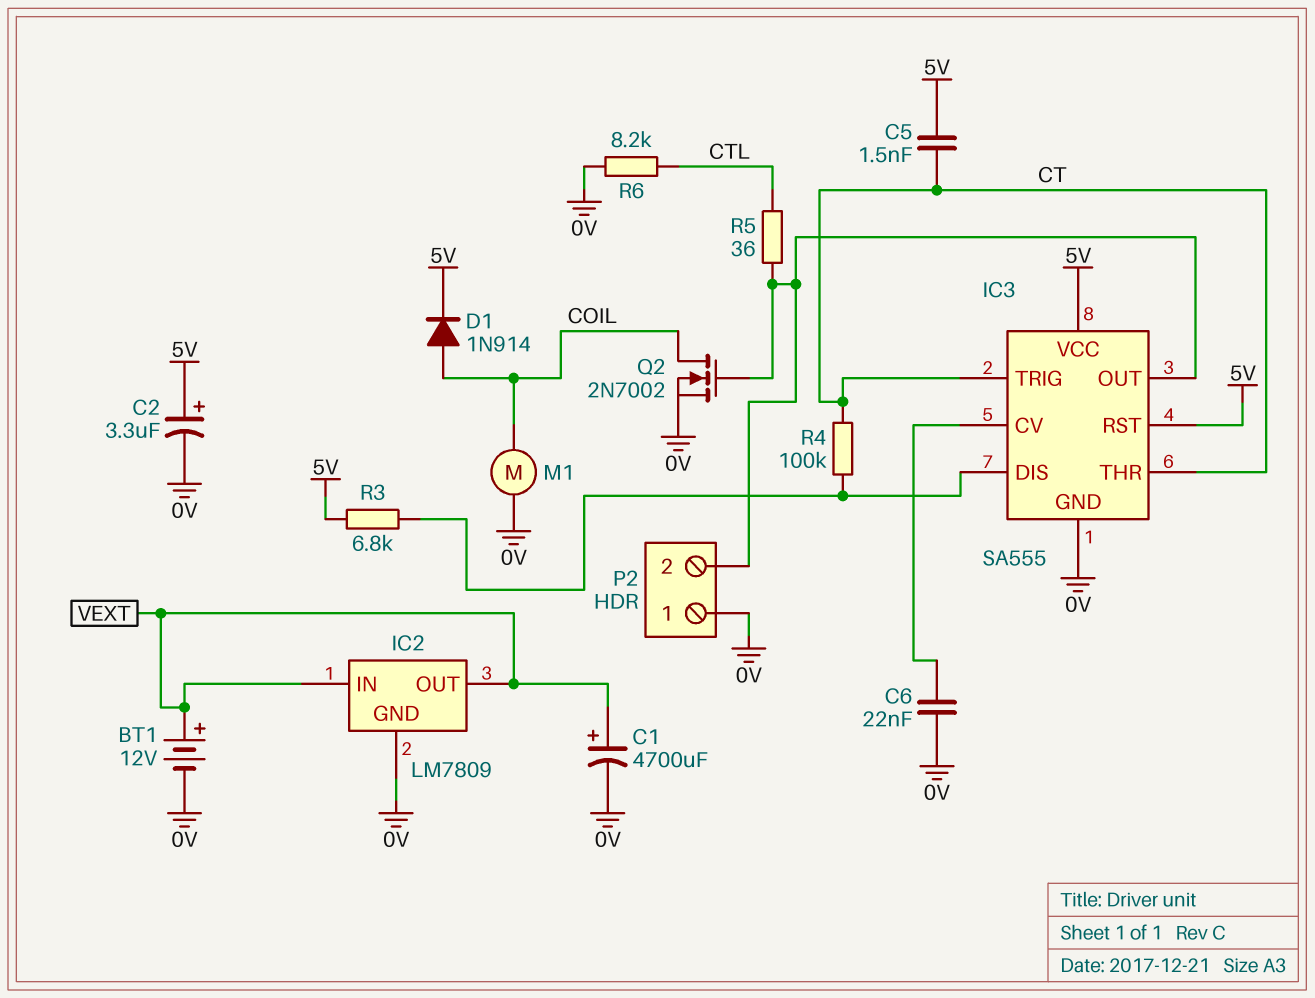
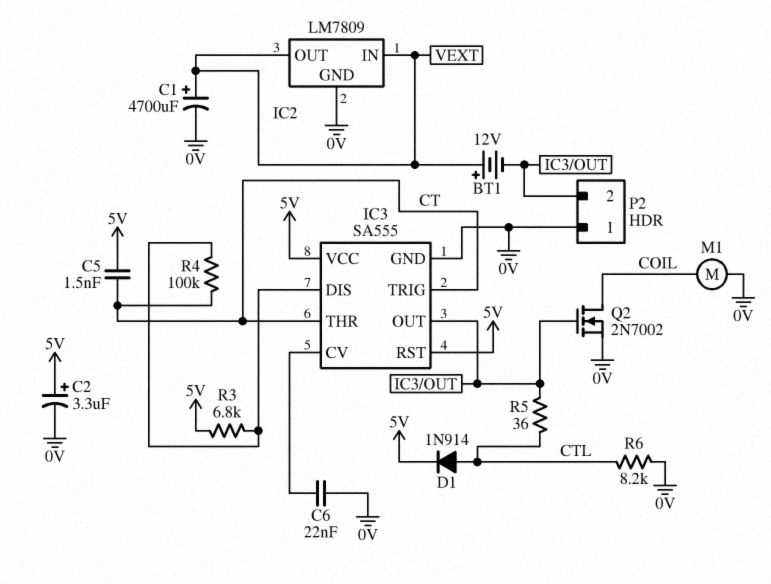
BT1: 12V (plus VEXT, minus 0V) -> 12V (plus VEXT, minus IC3/OUT)
D1: diode 1N914 (A COIL, K 5V) -> diode 1N914 (A CTL, K 5V)

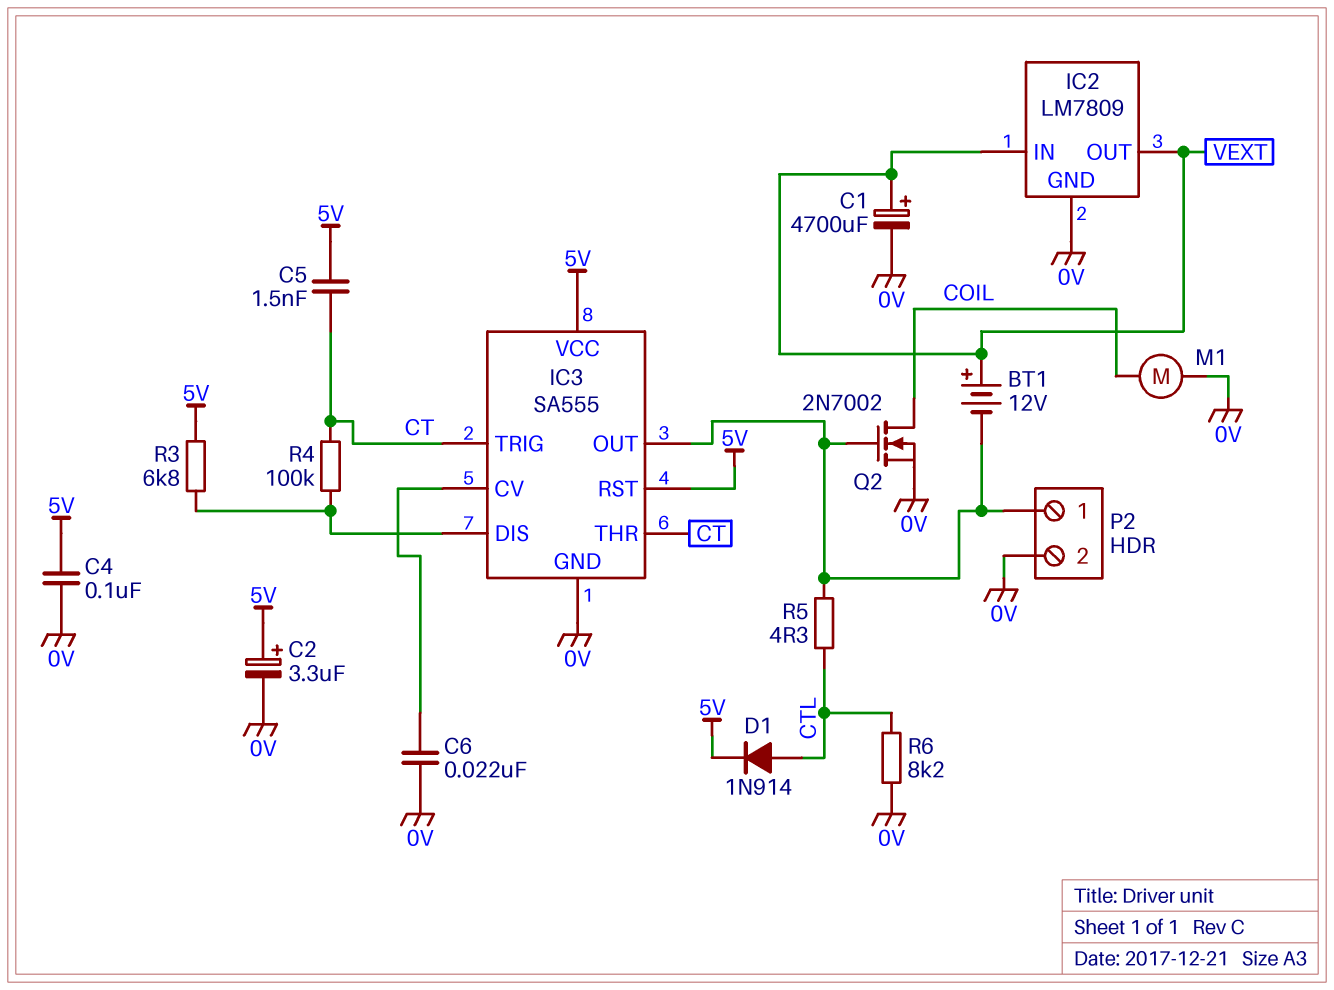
C4: none -> 100nF (0V, 5V)
P2 pin 1: 0V -> IC3/OUT
P2 pin 2: IC3/OUT -> 0V
R5: 36 (CTL, IC3/OUT) -> 4.3 (CTL, IC3/OUT)

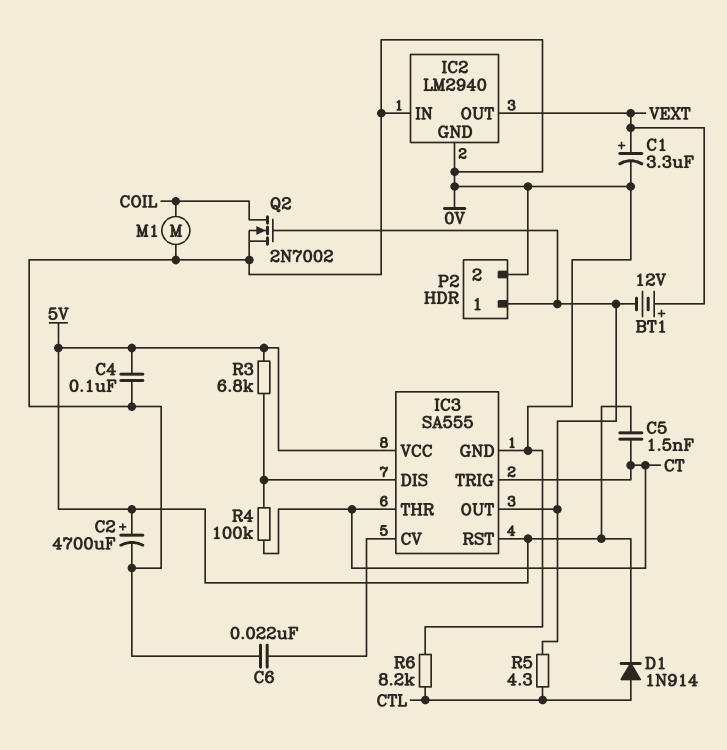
C1: 4700uF (plus VEXT, minus 0V) -> 3.3uF (plus VEXT, minus 0V)
C2: 3.3uF (plus 5V, minus 0V) -> 4700uF (plus 5V, minus 0V)
IC2: LM7809 -> LM2940
IC2 pin IN: VEXT -> 0V

